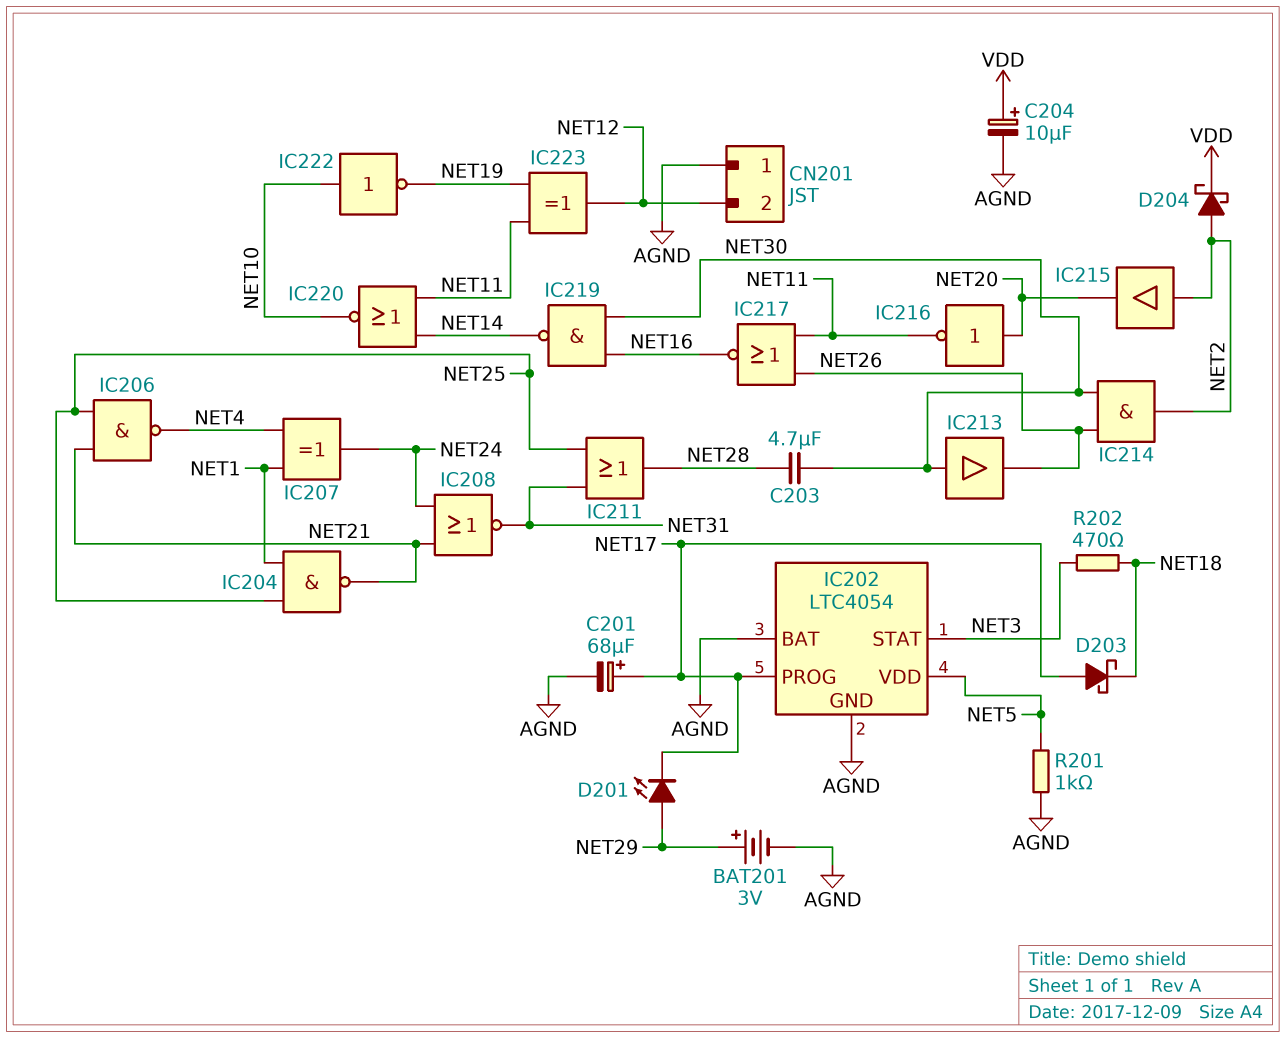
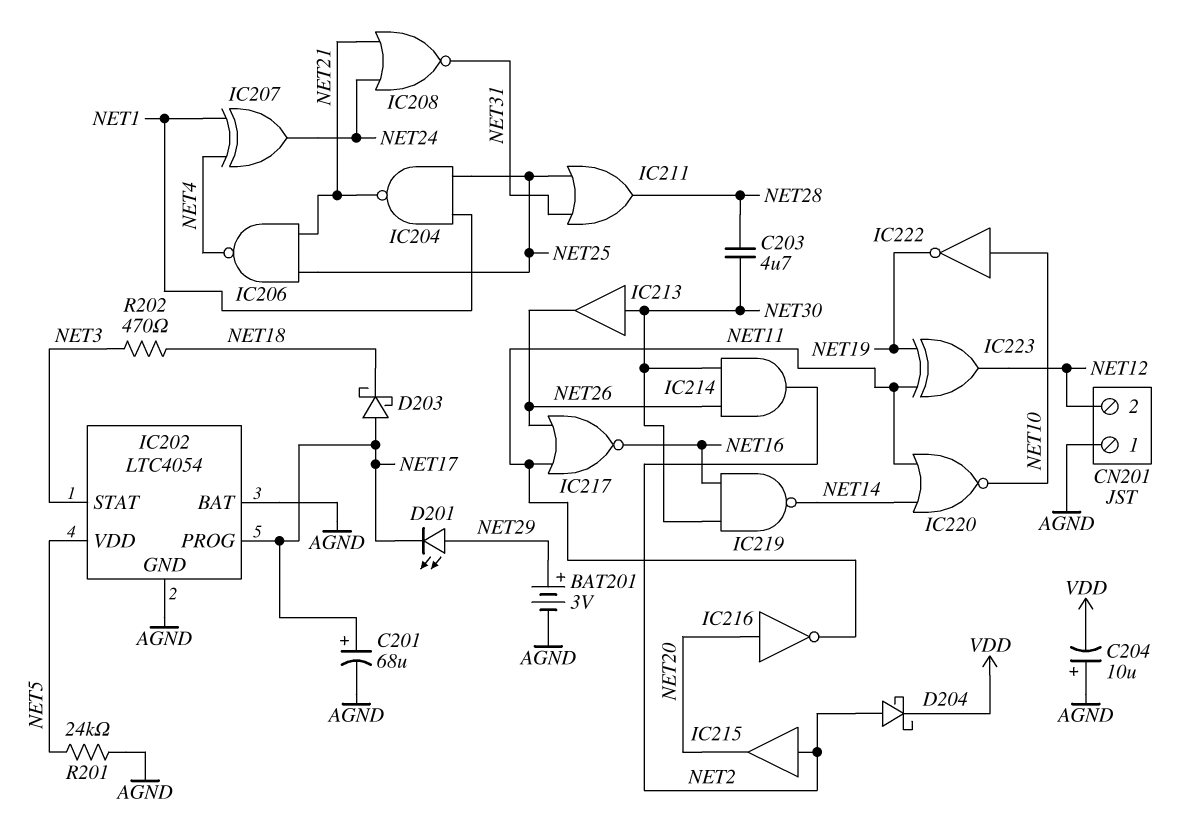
C204: 10uF (plus VDD, minus AGND) -> 10uF (plus AGND, minus VDD)
R201: 1k (AGND, NET5) -> 24k (AGND, NET5)

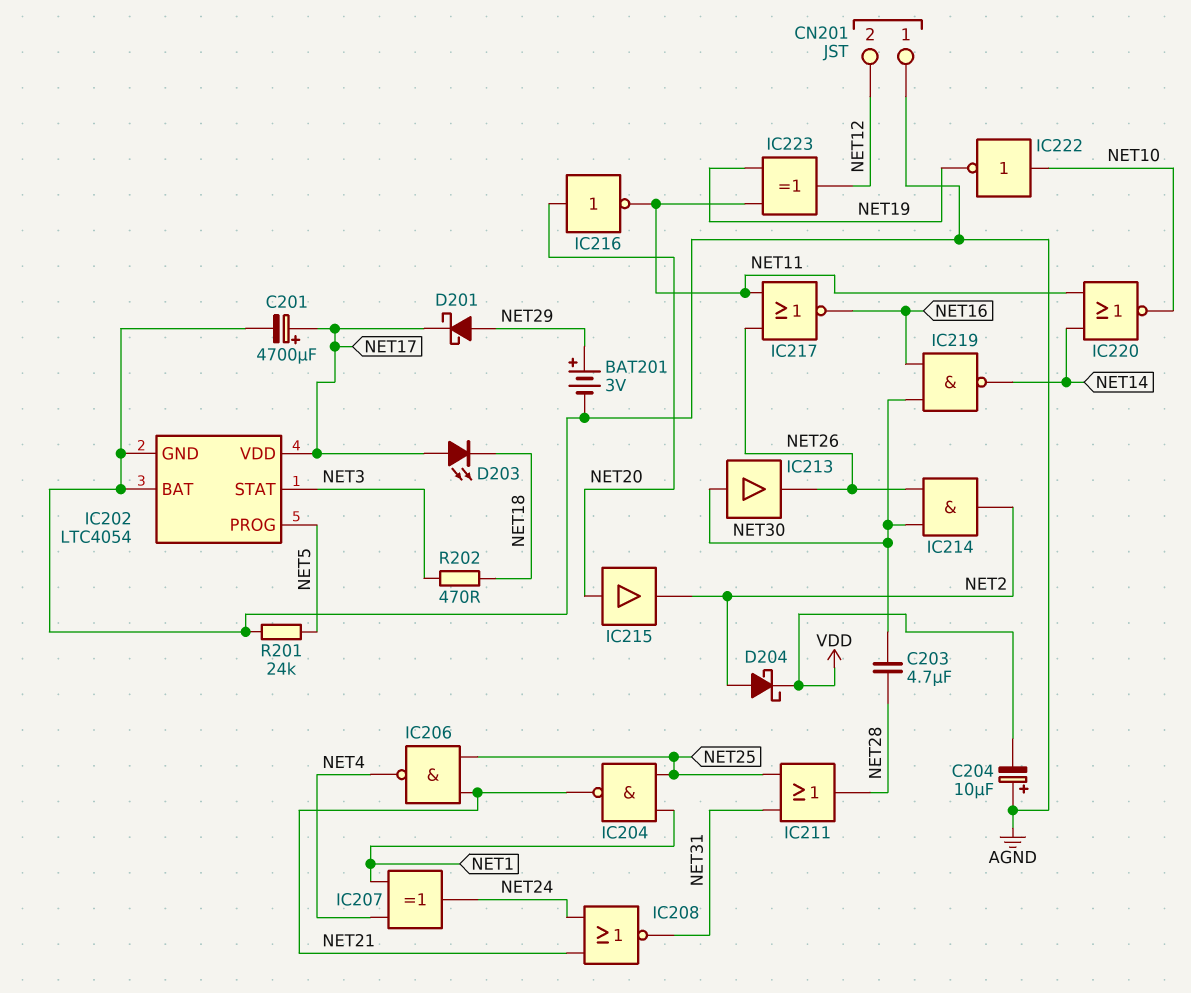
C201: 68uF (plus NET17, minus AGND) -> 4700uF (plus NET17, minus AGND)
D201: LED (A NET29, K NET17) -> schottky (A NET29, K NET17)
D203: schottky (A NET17, K NET18) -> LED (A NET17, K NET18)
IC202 pin PROG: NET17 -> NET5
IC202 pin VDD: NET5 -> NET17
IC215: buffer (in NET2, out NET20) -> buffer (in NET20, out NET2)

